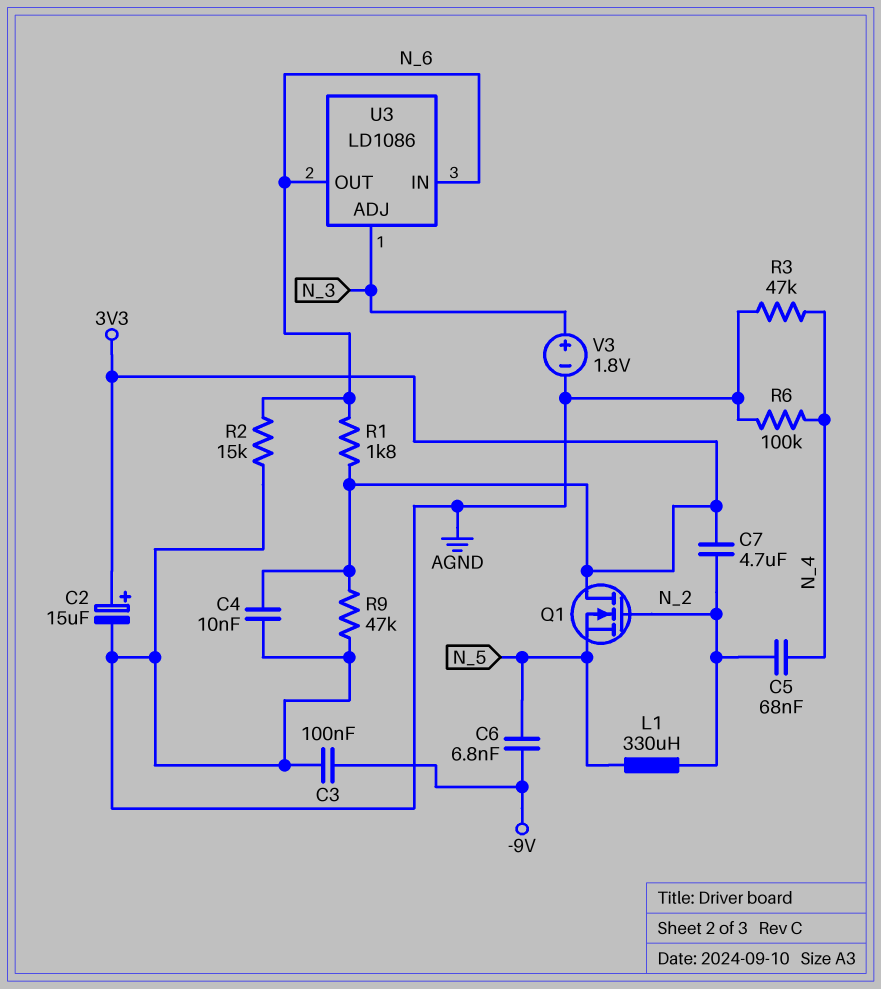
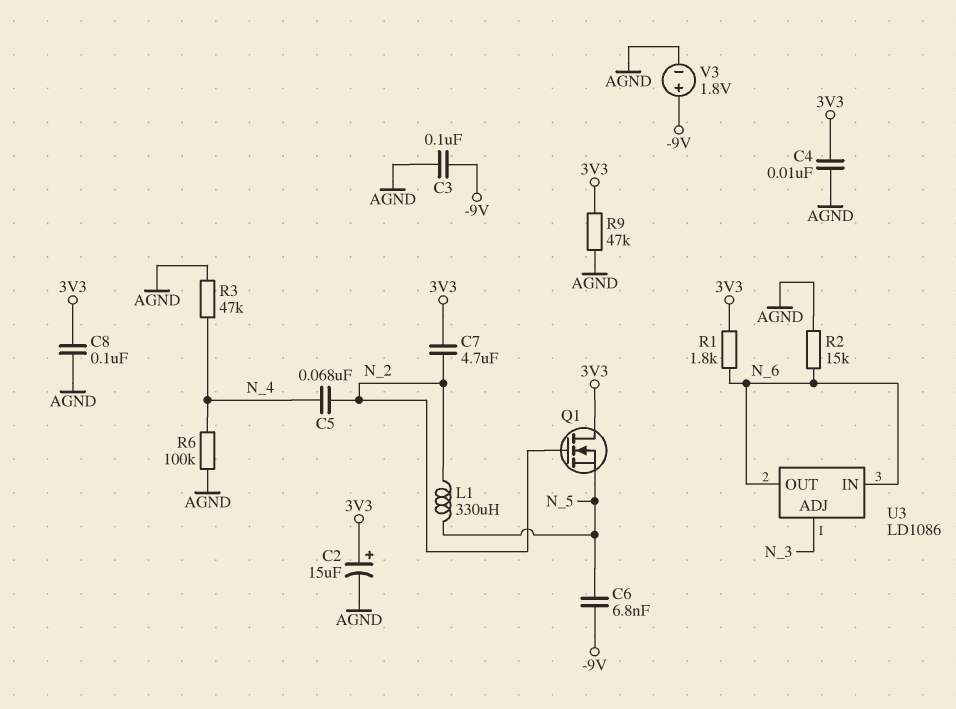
C8: none -> 100nF (3V3, AGND)
V3: 1.8V (plus N_3, minus AGND) -> 1.8V (plus -9V, minus AGND)

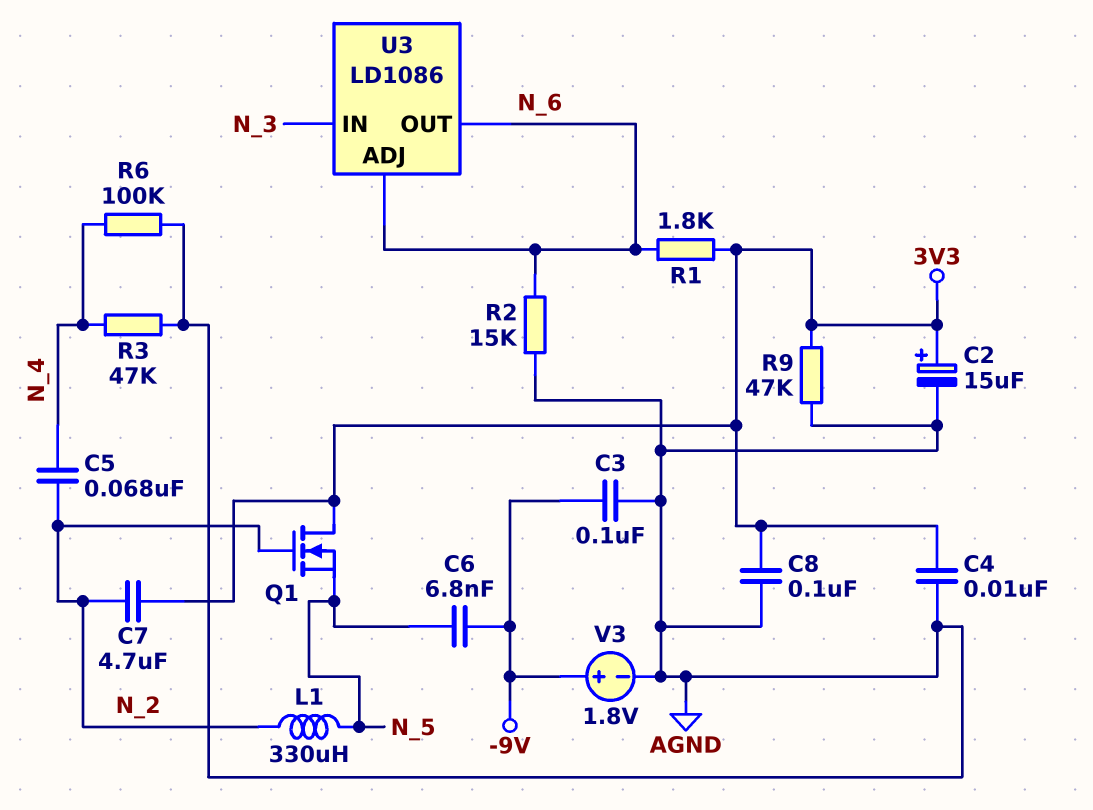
U3 pin ADJ: N_3 -> N_6
U3 pin IN: N_6 -> N_3

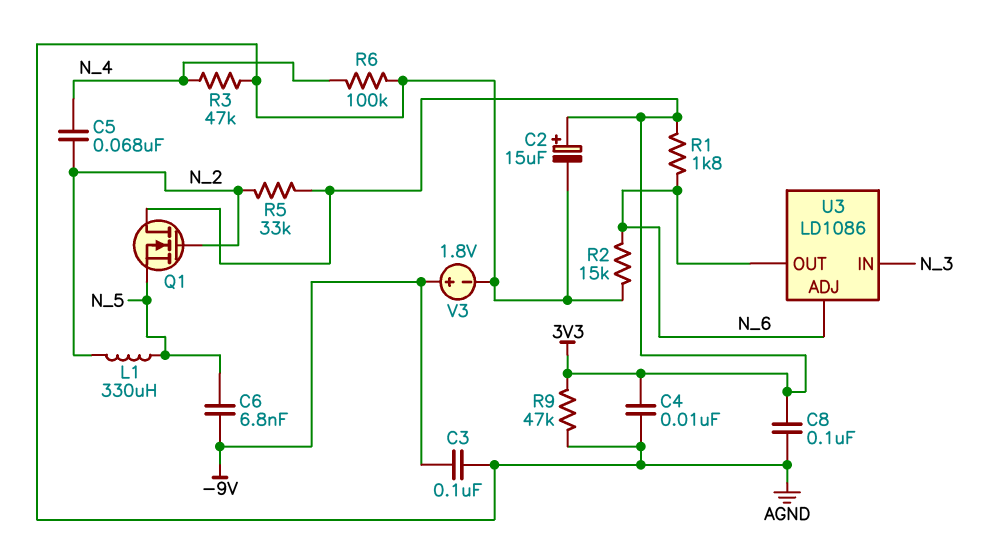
C7: 4.7uF (3V3, N_2) -> none
R5: none -> 33k (3V3, N_2)

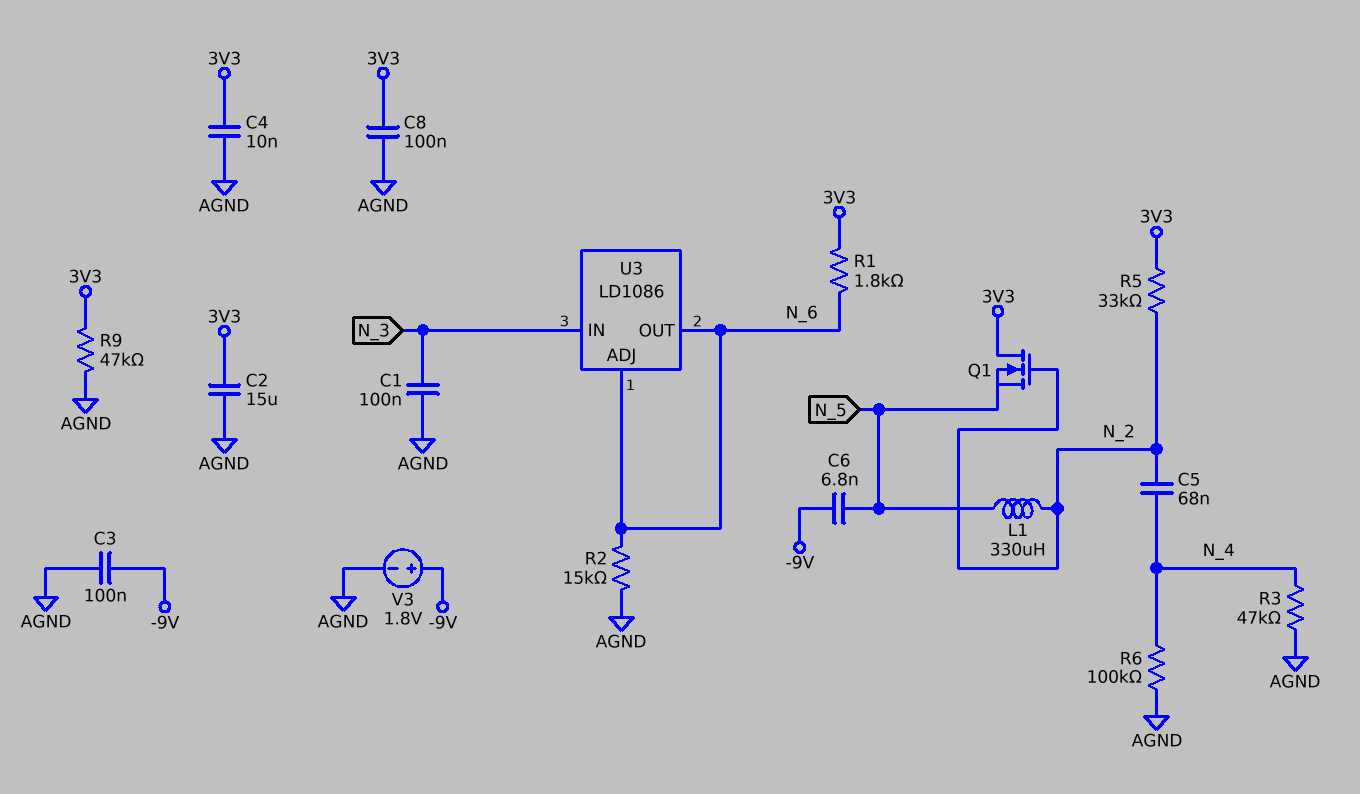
C1: none -> 100nF (AGND, N_3)
C2: 15uF (plus 3V3, minus AGND) -> 15uF (3V3, AGND)

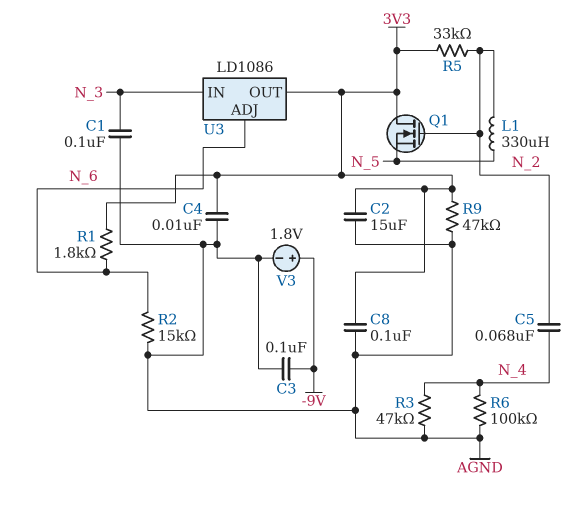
C6: 6.8nF (-9V, N_5) -> none
U3 pin OUT: N_6 -> 3V3

